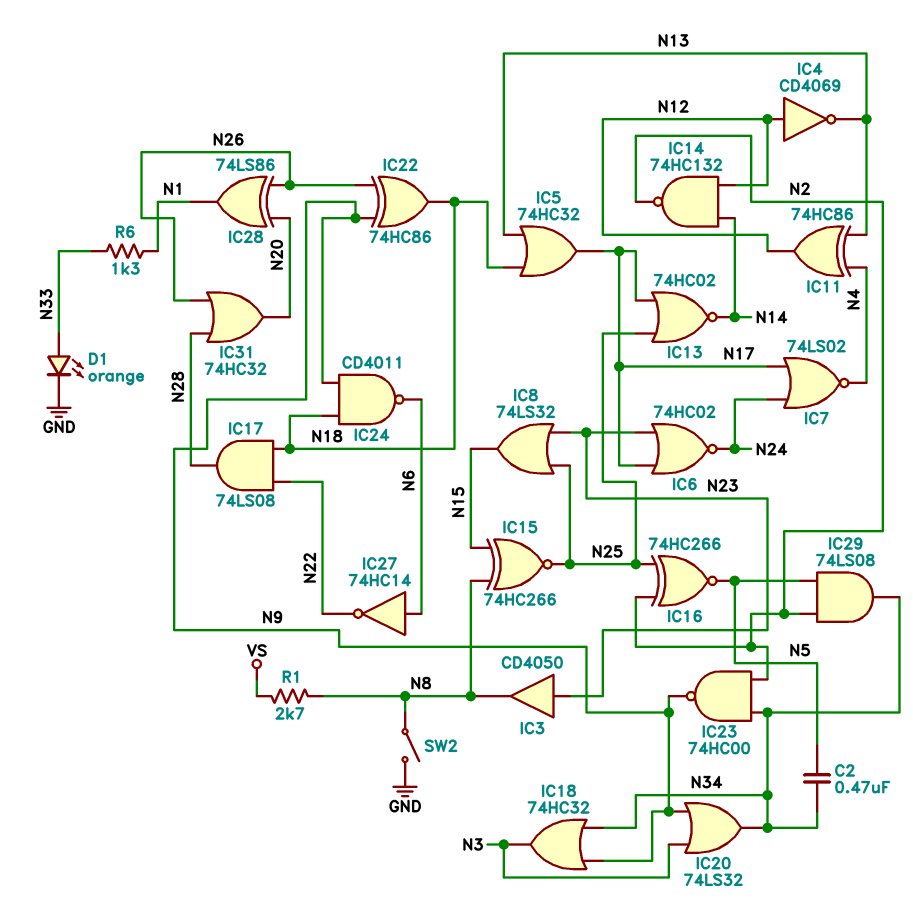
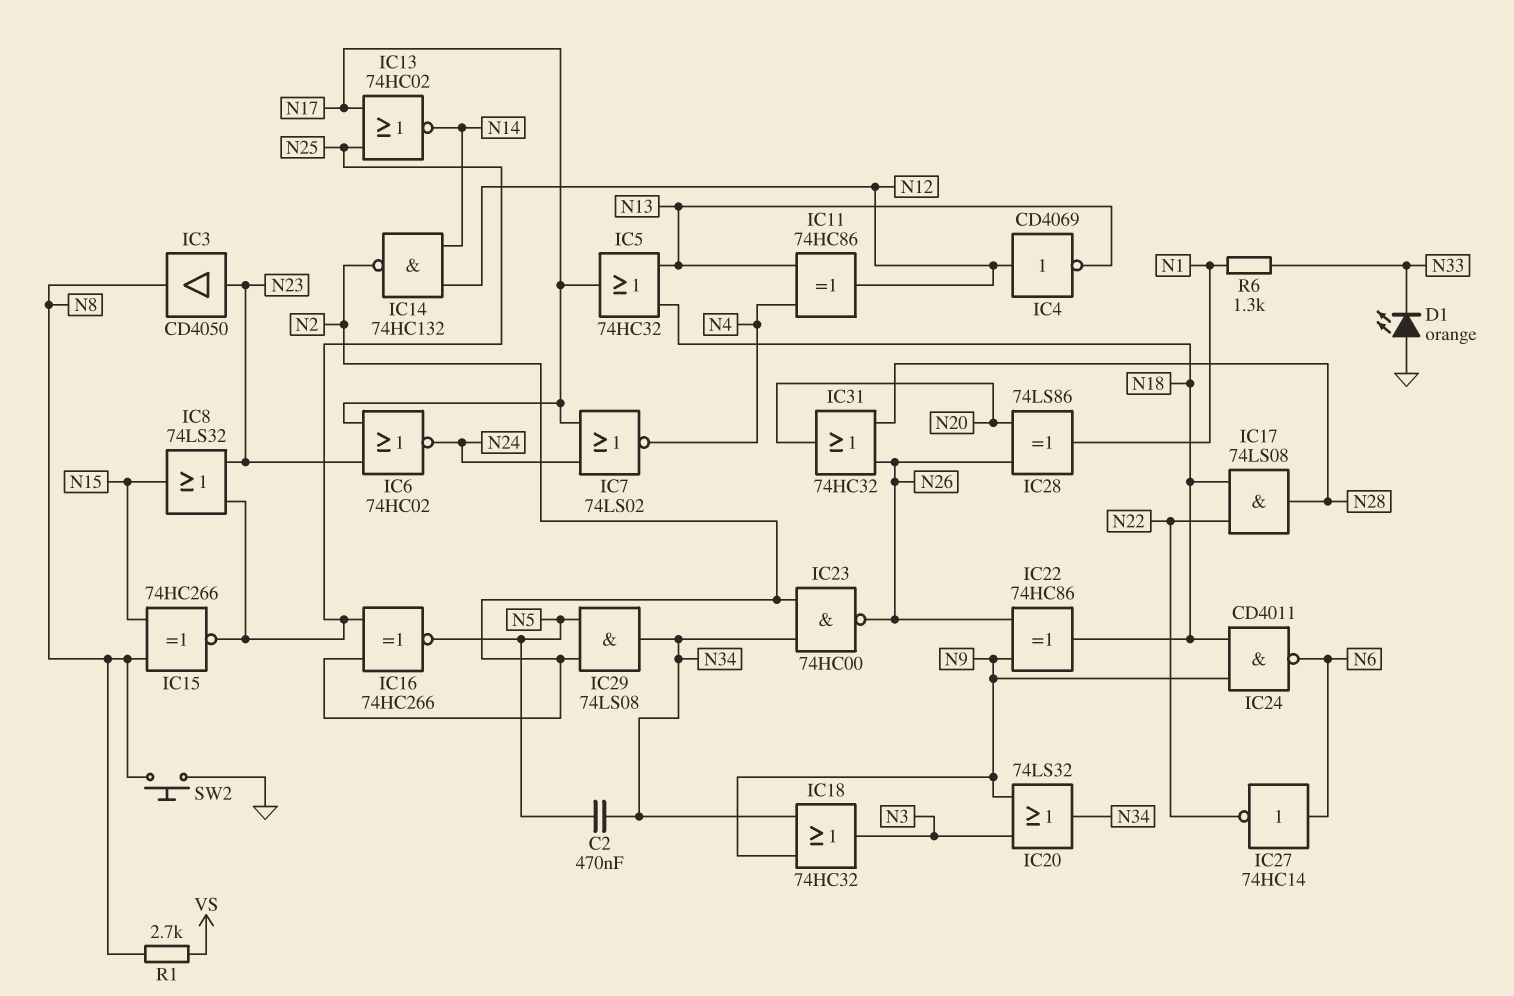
D1: LED orange (A N33, K GND) -> LED orange (A GND, K N33)
IC23: NAND 74HC00 (in N2, in N34, out N9) -> NAND 74HC00 (in N2, in N34, out N26)
SW2: switch (GND, N8) -> button (GND, N8)

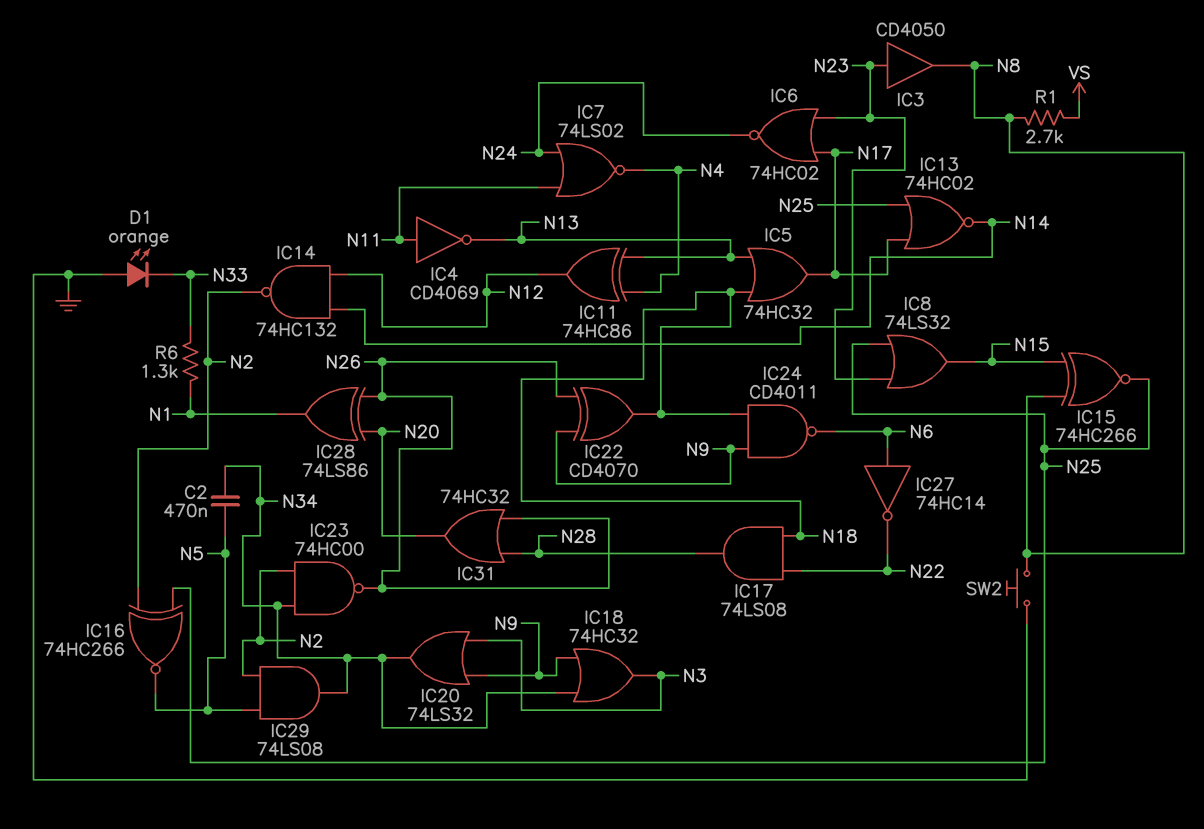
IC4: NOT CD4069 (in N12, out N13) -> NOT CD4069 (in N11, out N13)
IC7: NOR 74LS02 (in N17, in N24, out N4) -> NOR 74LS02 (in N11, in N24, out N4)
IC22: XOR 74HC86 (in N9, in N26, out N18) -> XOR CD4070 (in N9, in N26, out N18)

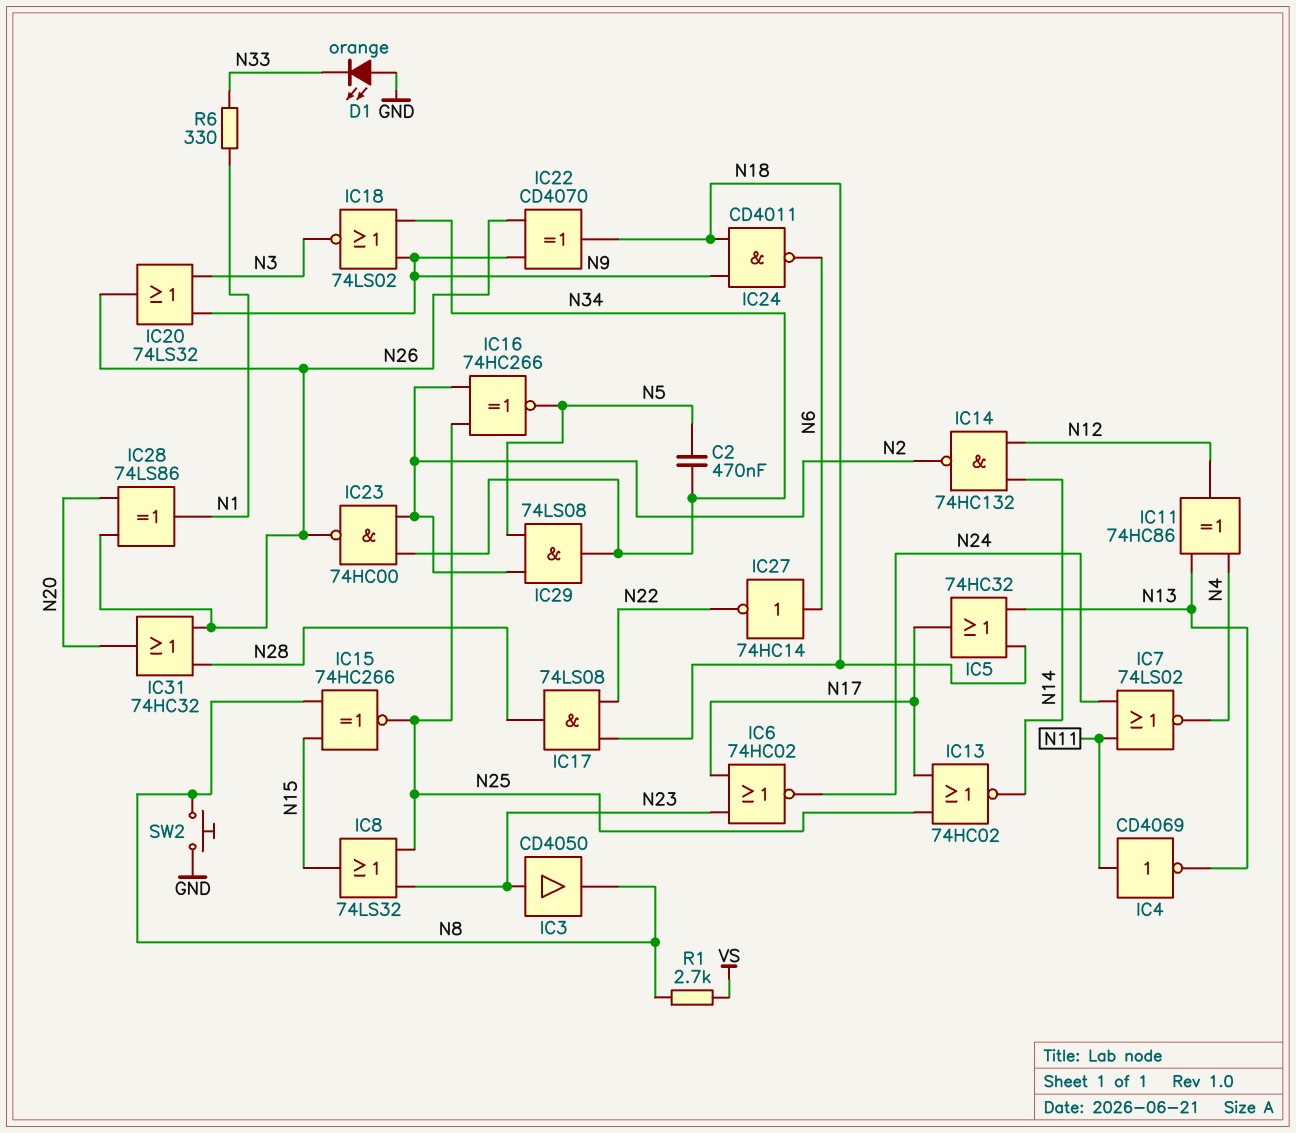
IC18: OR 74HC32 (in N9, in N34, out N3) -> NOR 74LS02 (in N9, in N34, out N3)
IC20: OR 74LS32 (in N3, in N9, out N34) -> OR 74LS32 (in N3, in N9, out N26)
R6: 1.3k (N1, N33) -> 330 (N1, N33)

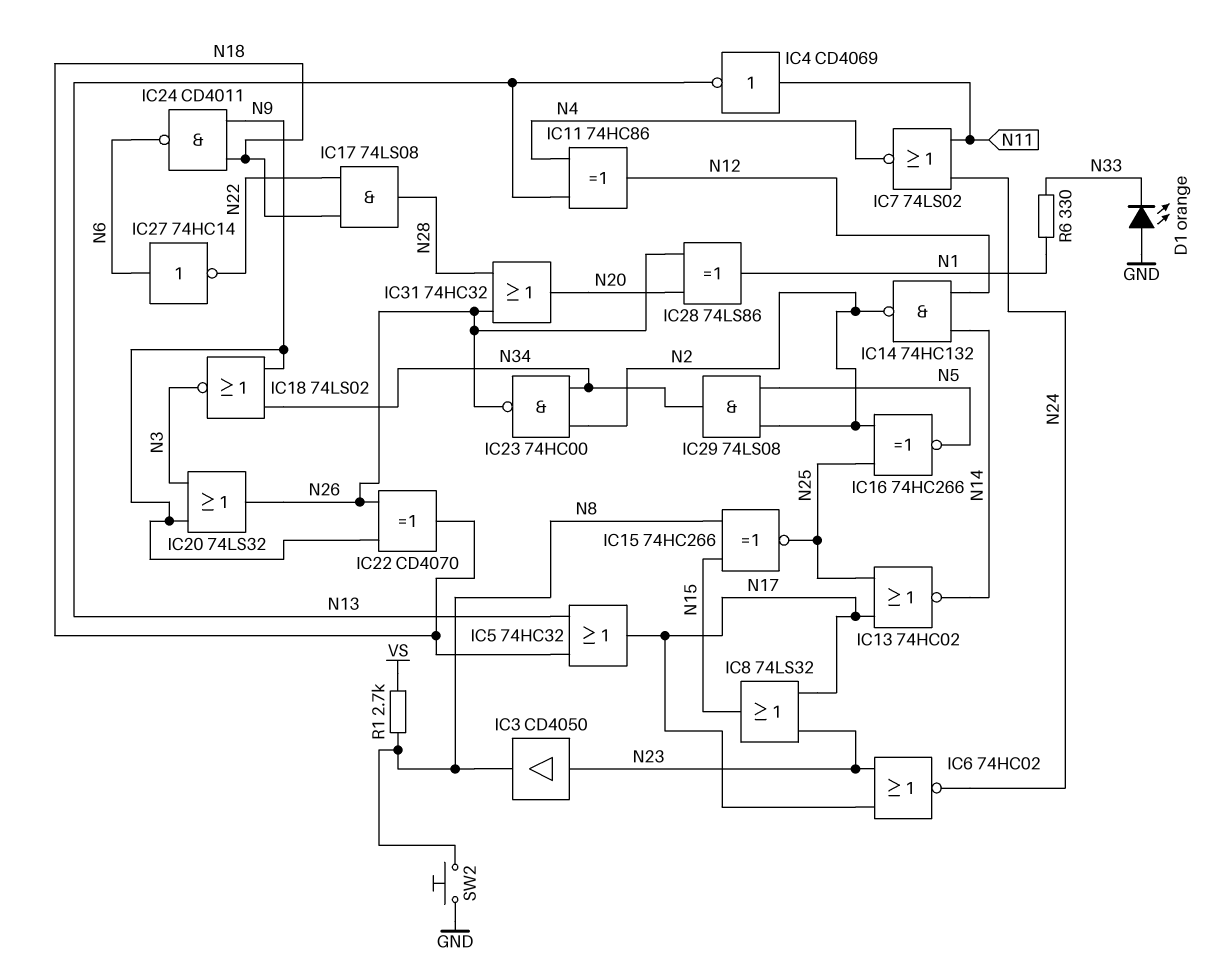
C2: 470nF (N5, N34) -> none
IC8: OR 74LS32 (in N23, in N25, out N15) -> OR 74LS32 (in N17, in N23, out N15)

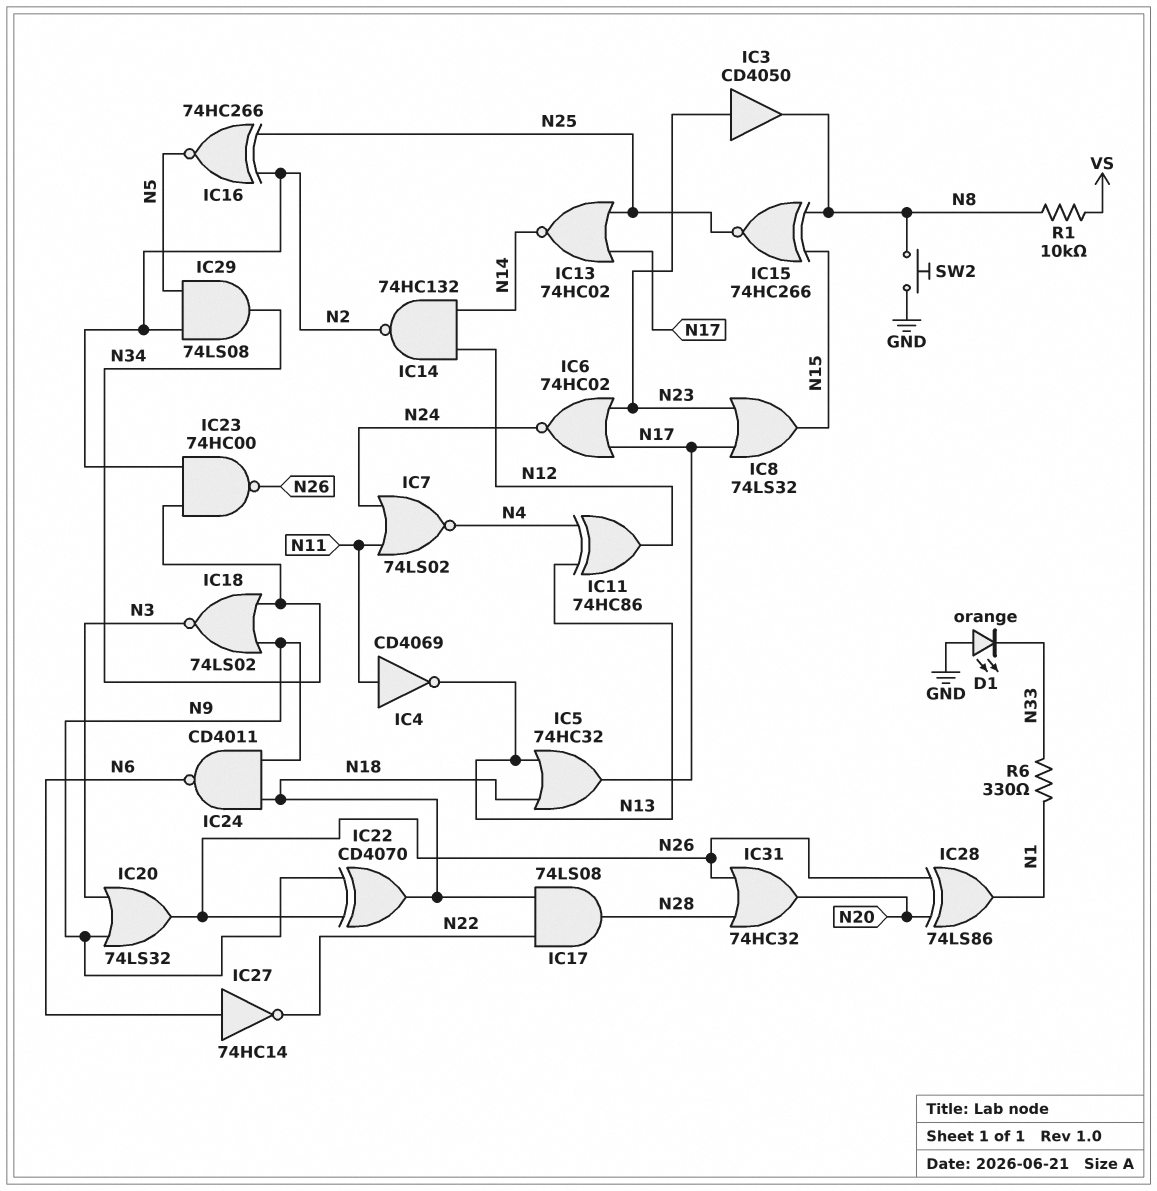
R1: 2.7k (N8, VS) -> 10k (N8, VS)

